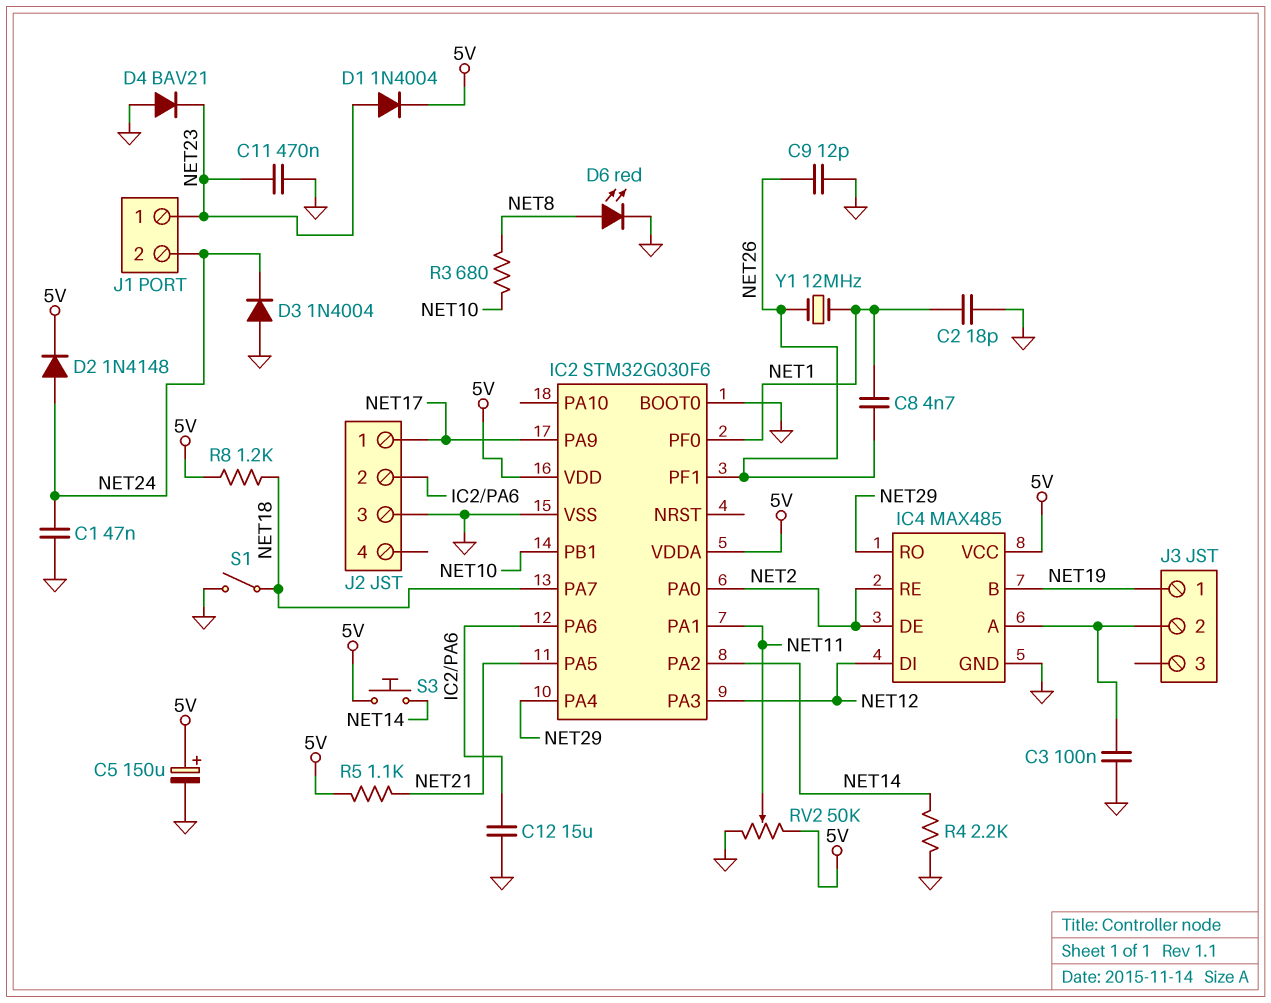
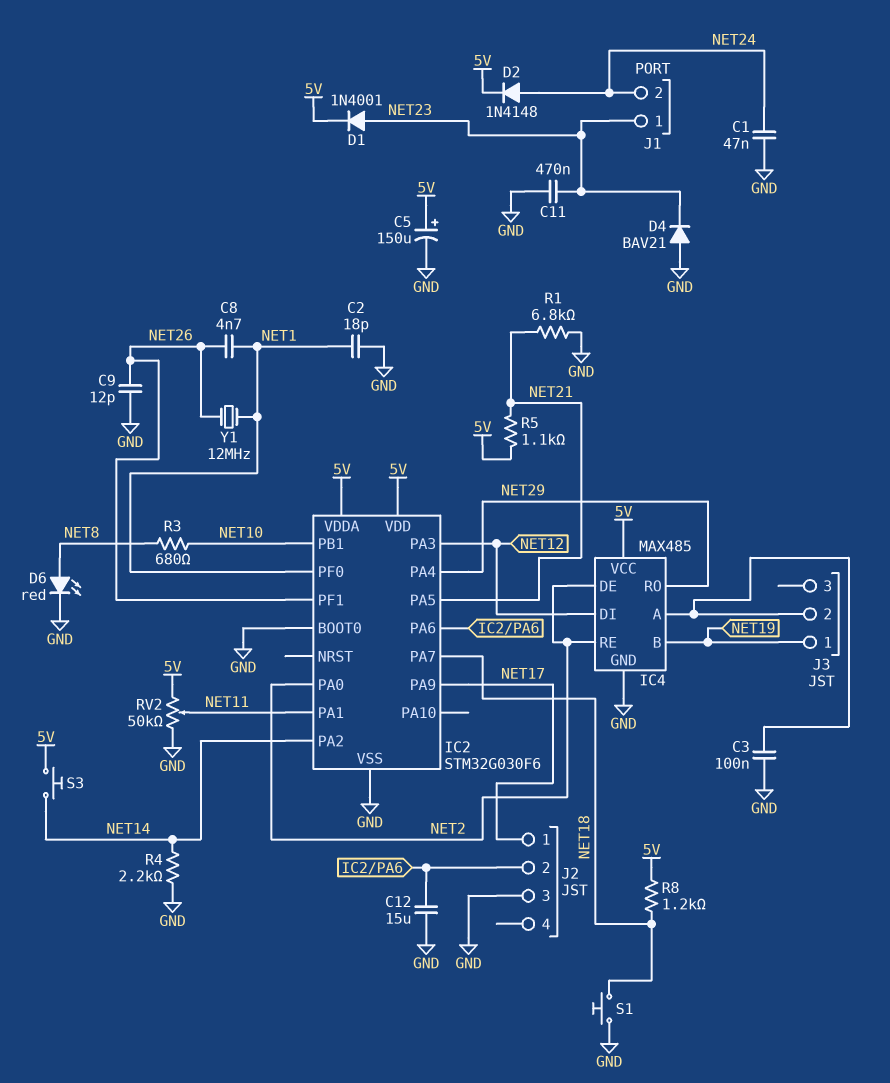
D1: diode 1N4004 (A NET23, K 5V) -> diode 1N4001 (A NET23, K 5V)
D3: diode 1N4004 (A GND, K NET24) -> none
R1: none -> 6.8k (GND, NET21)
S1: switch (GND, NET18) -> button (GND, NET18)

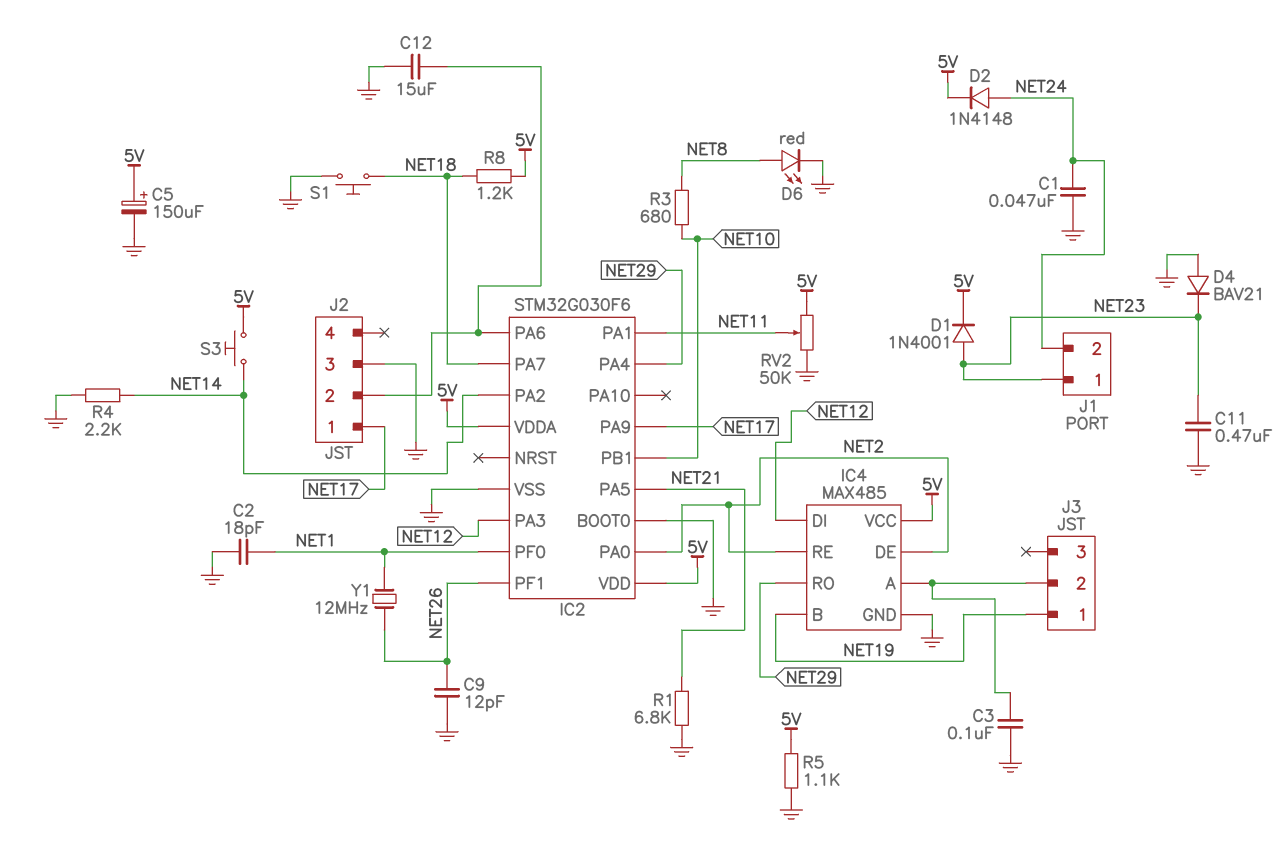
C8: 4.7nF (NET1, NET26) -> none
R5: 1.1k (5V, NET21) -> 1.1k (5V, GND)

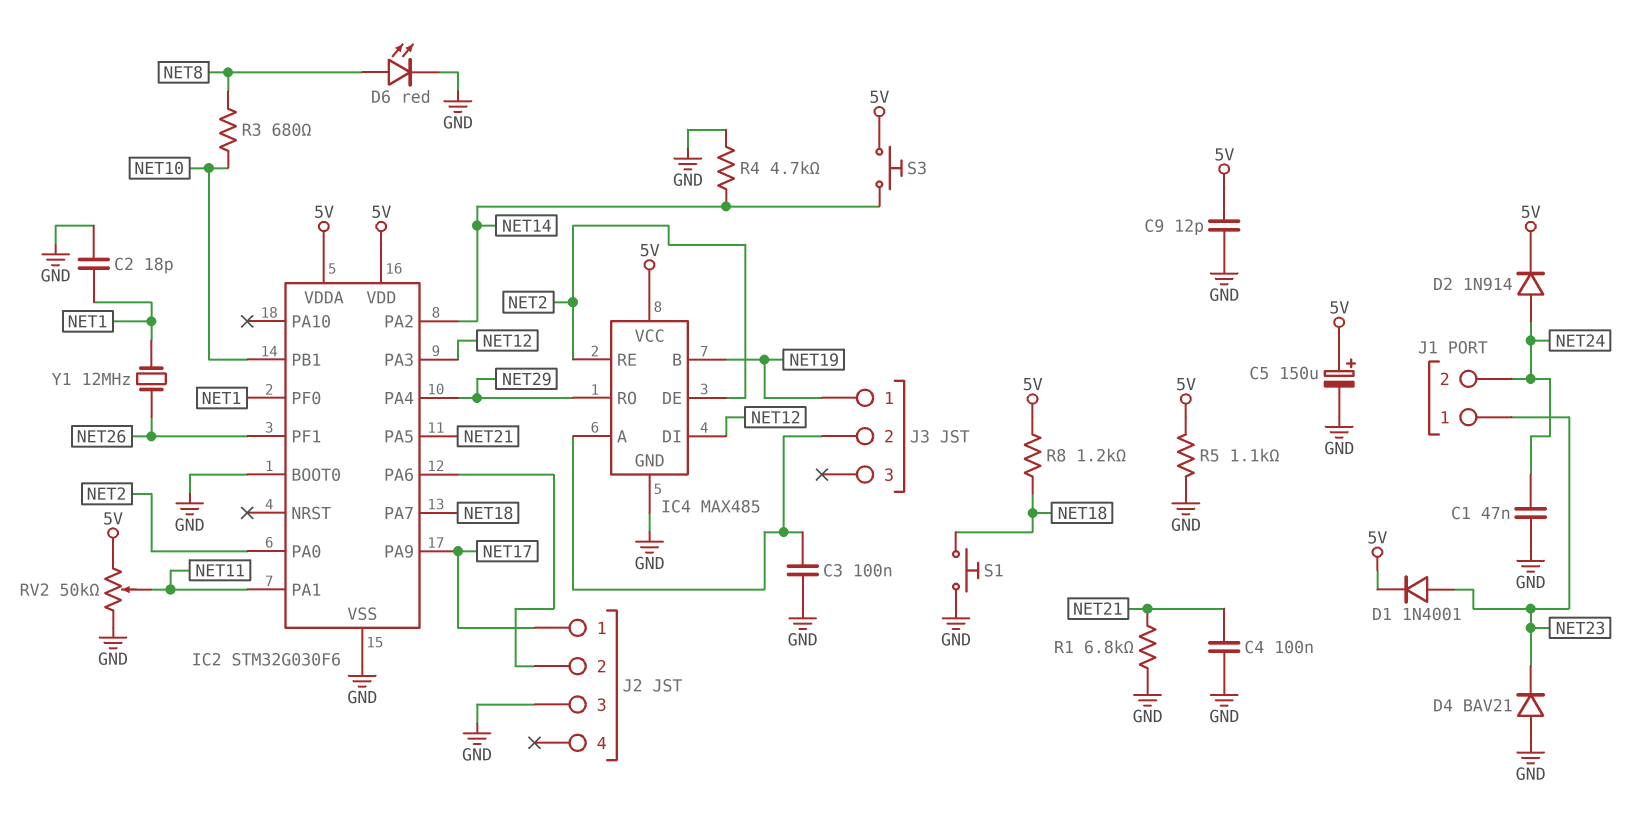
C4: none -> 100nF (GND, NET21)
C9: 12pF (GND, NET26) -> 12pF (5V, GND)
C11: 470nF (GND, NET23) -> none
C12: 15uF (GND, IC2/PA6) -> none
D2: diode 1N4148 (A NET24, K 5V) -> diode 1N914 (A NET24, K 5V)
R4: 2.2k (GND, NET14) -> 4.7k (GND, NET14)

